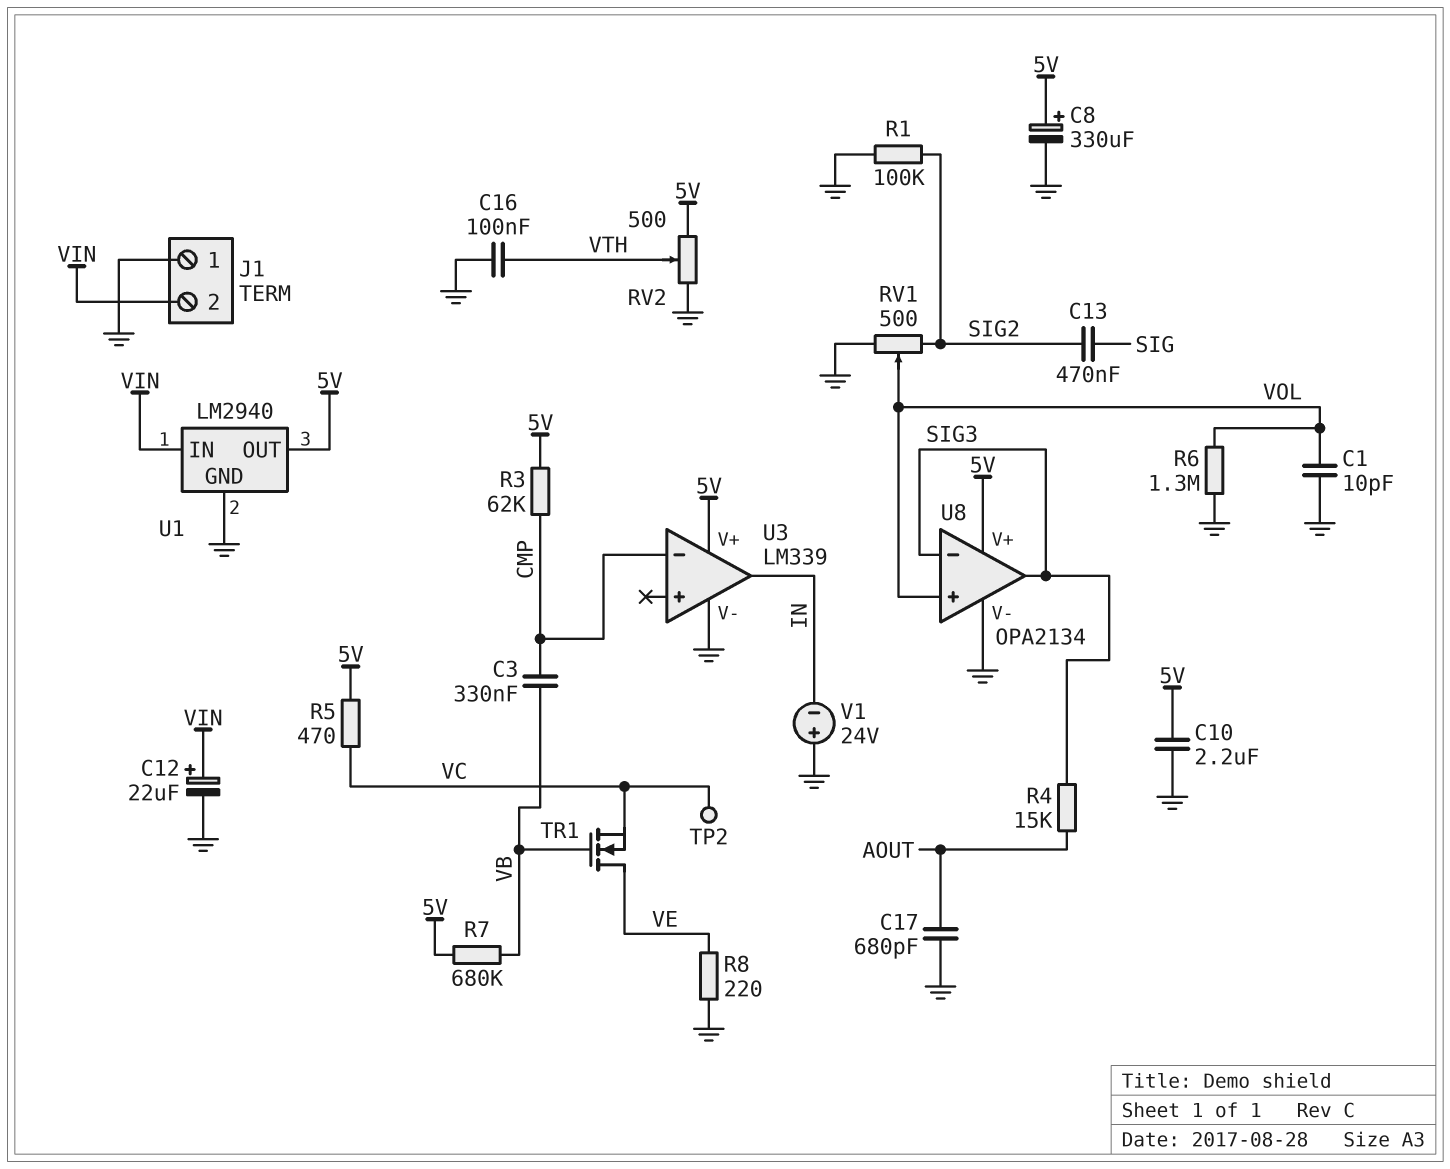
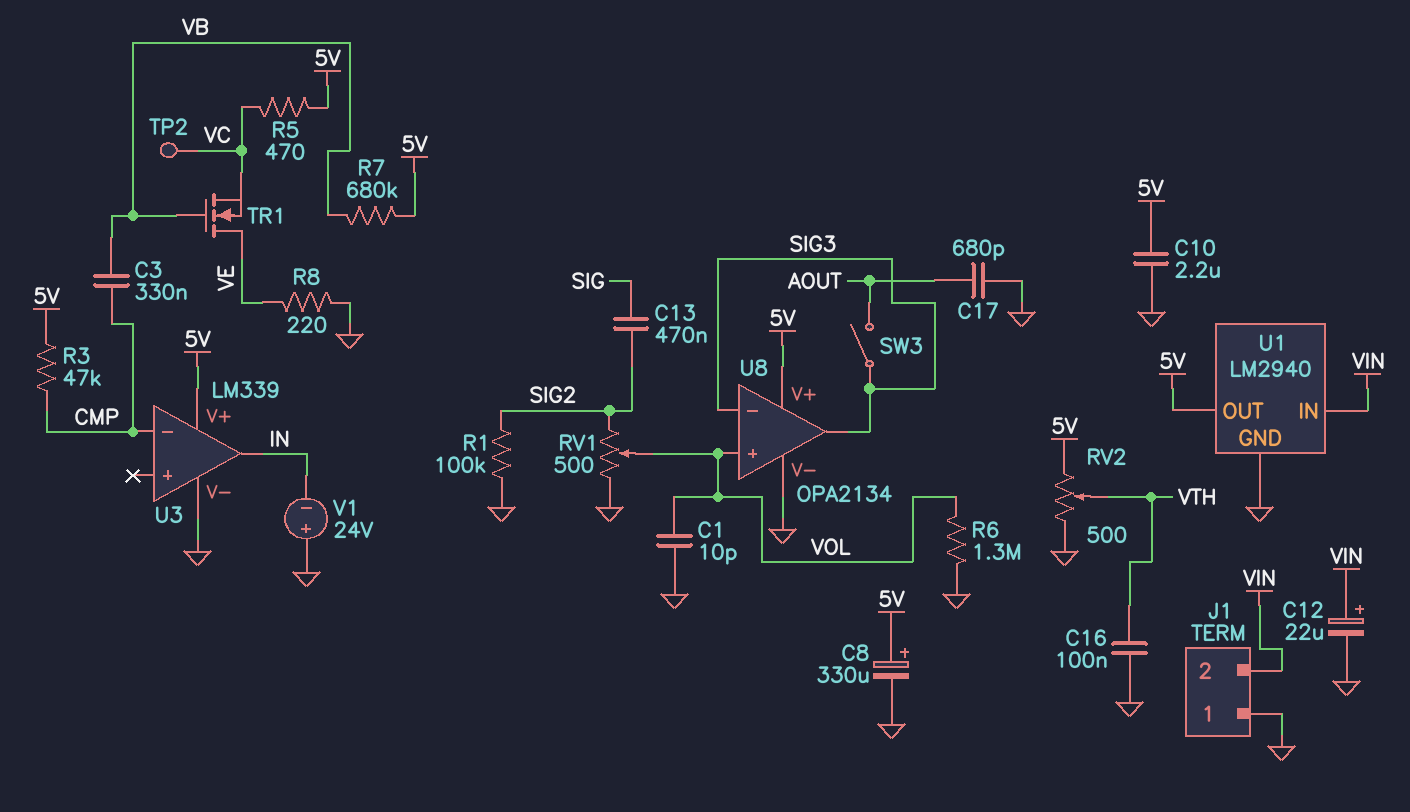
R3: 62k (5V, CMP) -> 47k (5V, CMP)
R4: 15k (AOUT, SIG3) -> none
SW3: none -> switch (AOUT, SIG3)

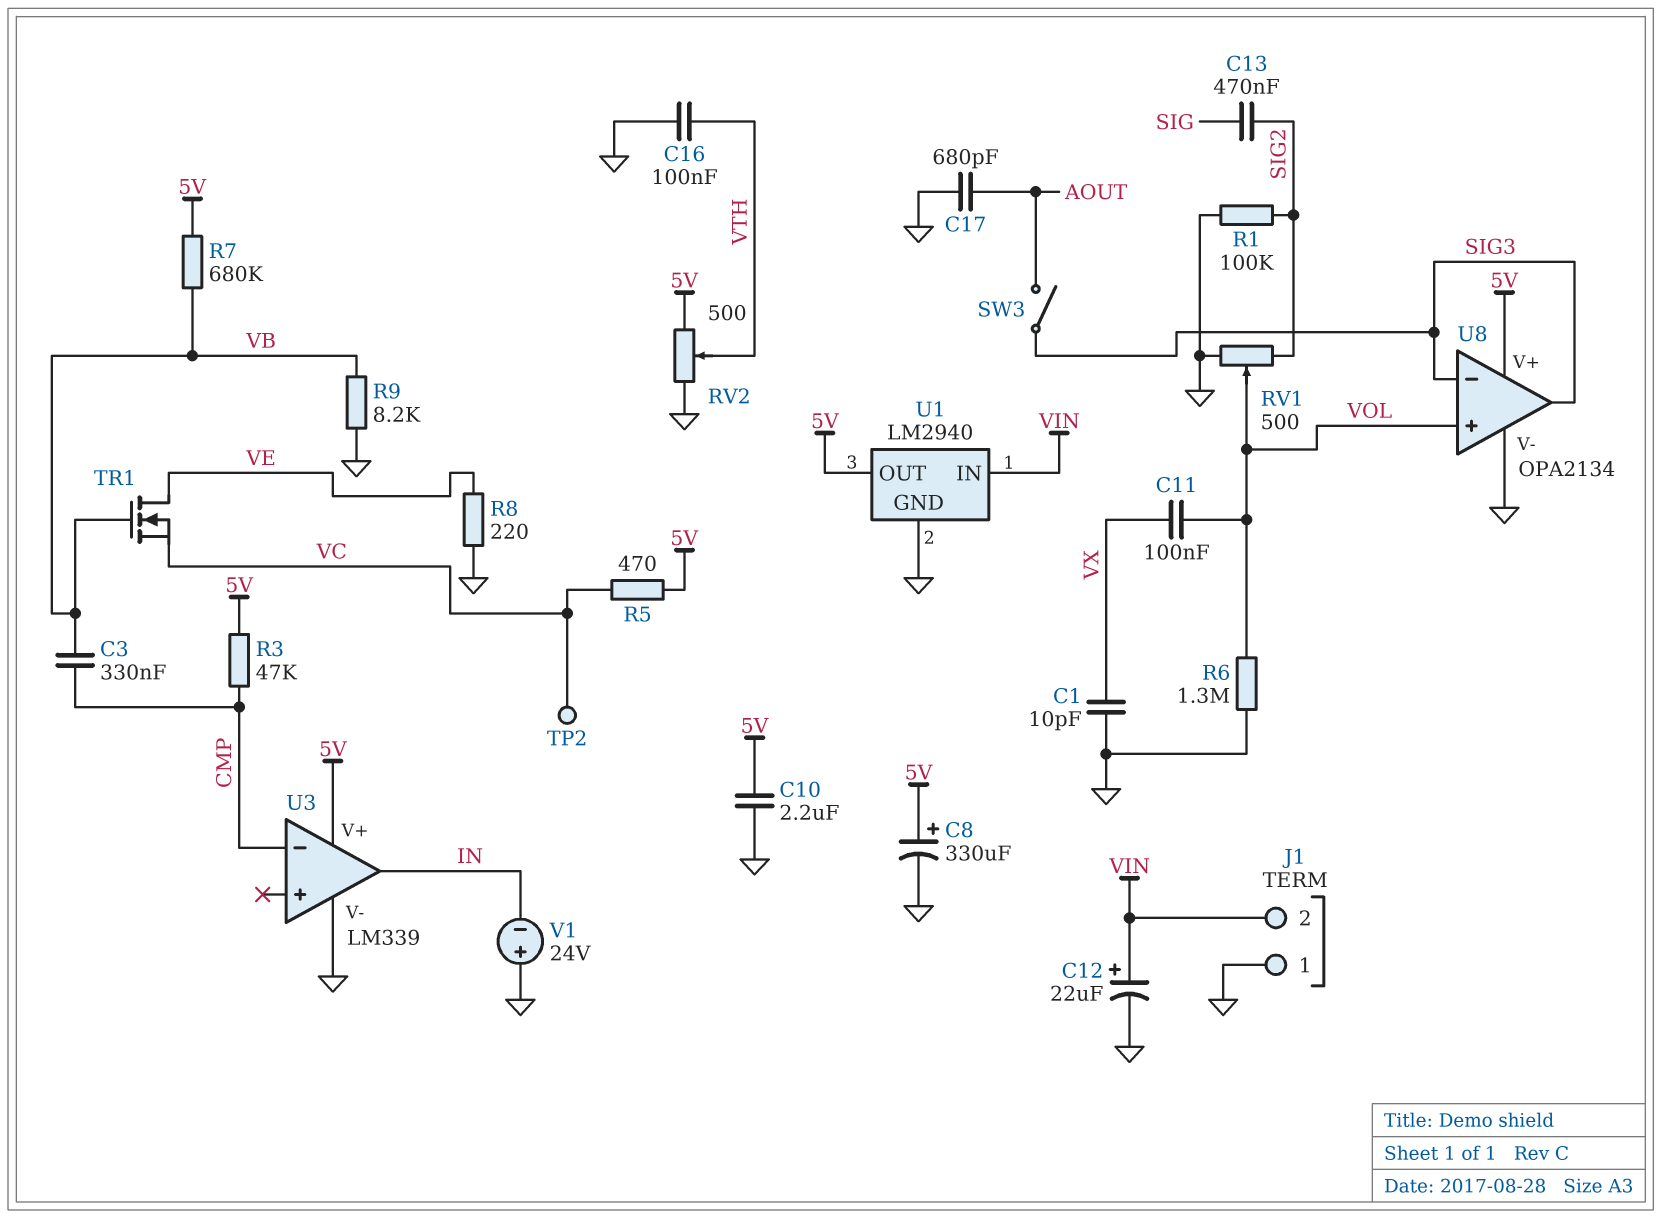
C1: 10pF (GND, VOL) -> 10pF (GND, VX)
C11: none -> 100nF (VOL, VX)
R9: none -> 8.2k (GND, VB)

